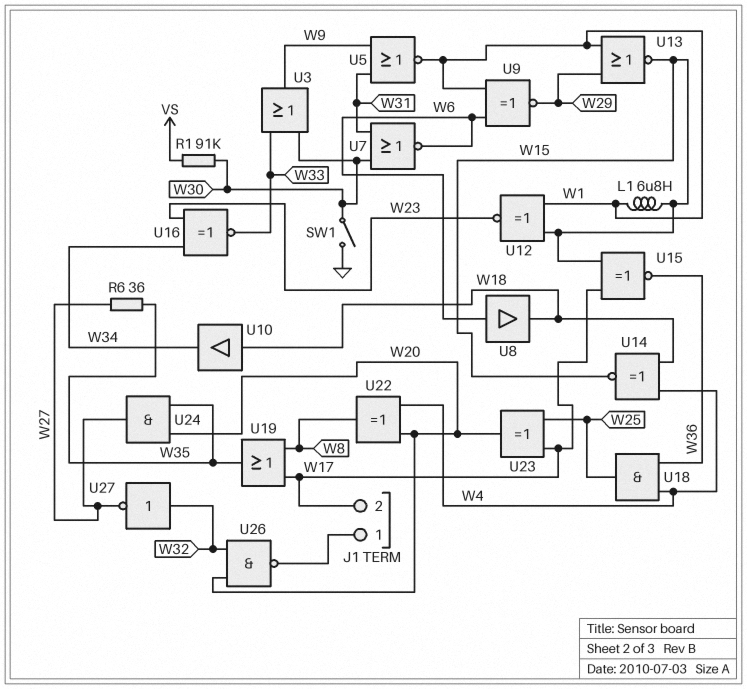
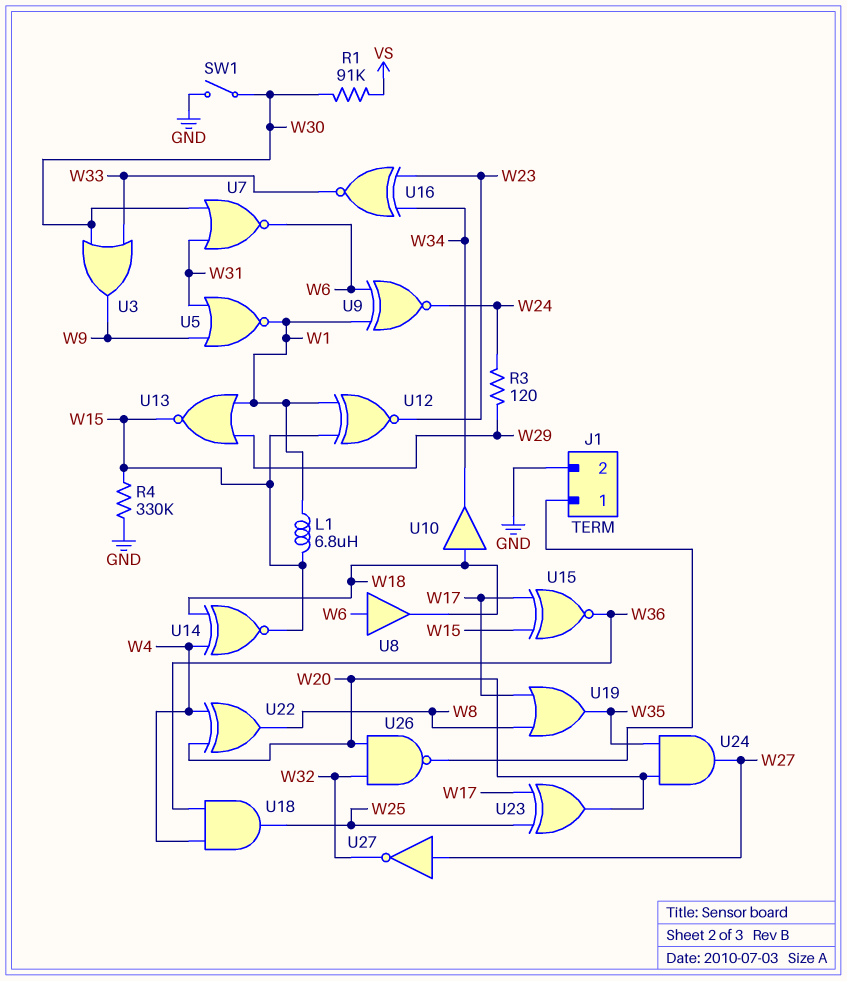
J1 pin 2: W17 -> GND
R3: none -> 120 (W24, W29)
R4: none -> 330k (GND, W15)
R6: 36 (W27, W35) -> none
U9: XNOR (in W1, in W6, out W29) -> XNOR (in W1, in W6, out W24)
U27: NOT (in W32, out W27) -> NOT (in W27, out W32)

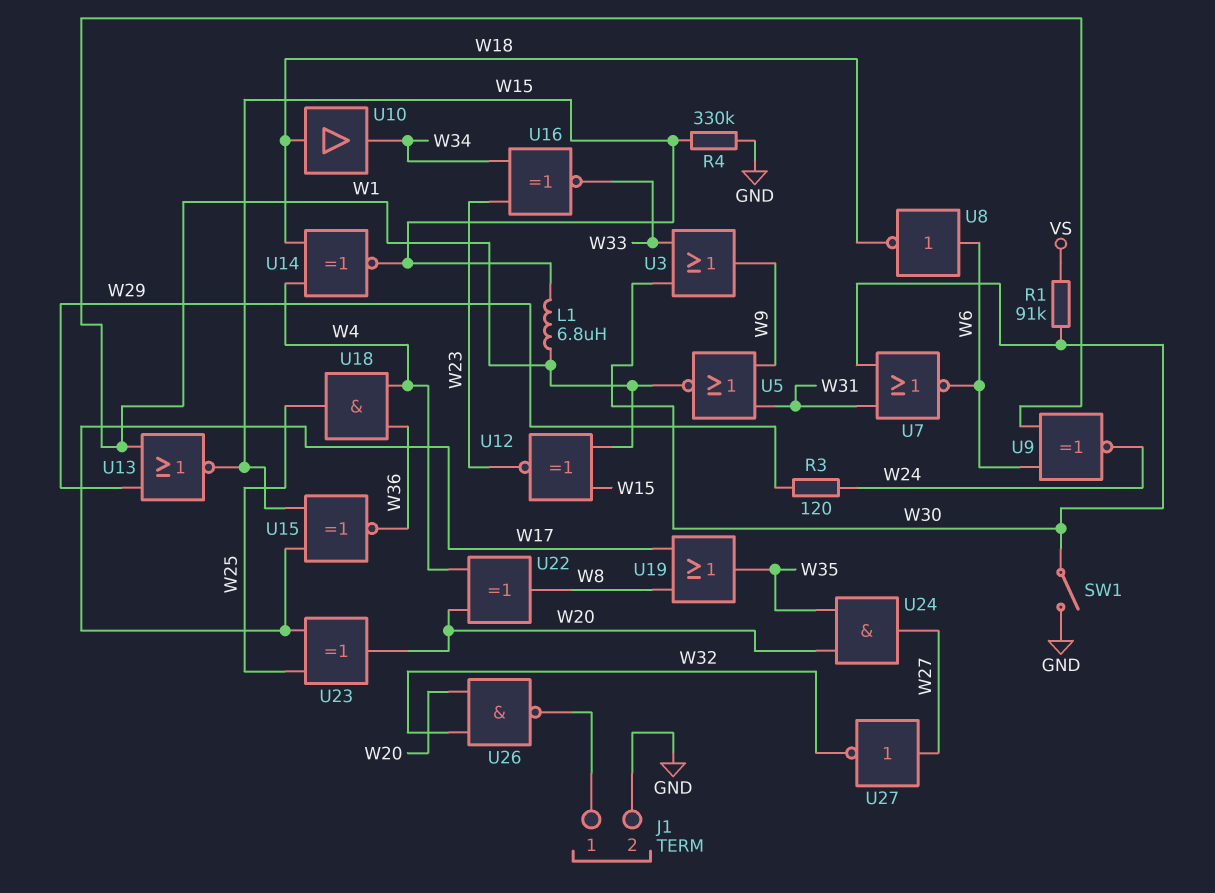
U8: buffer (in W6, out W18) -> NOT (in W6, out W18)

